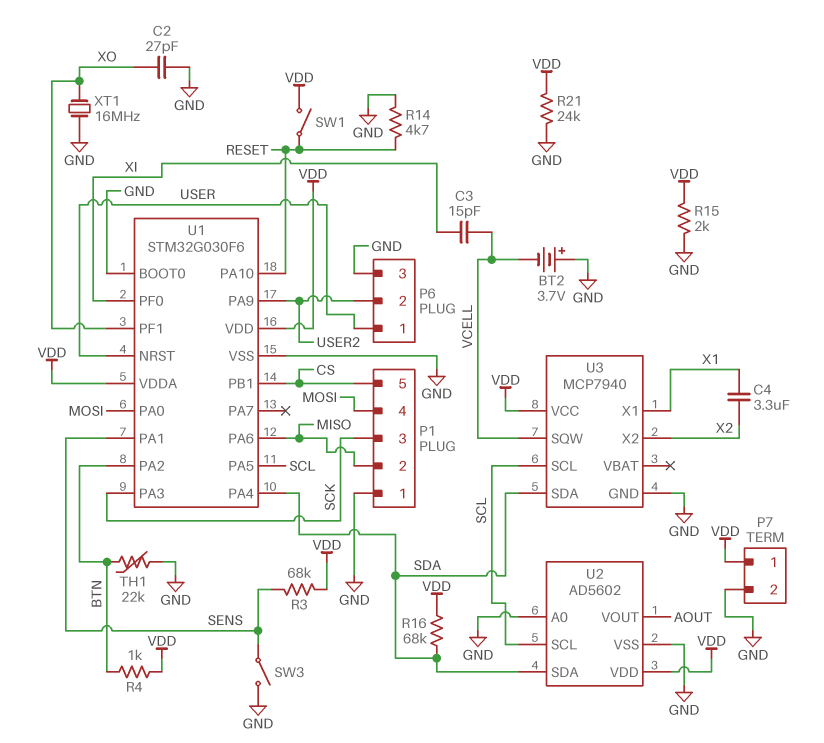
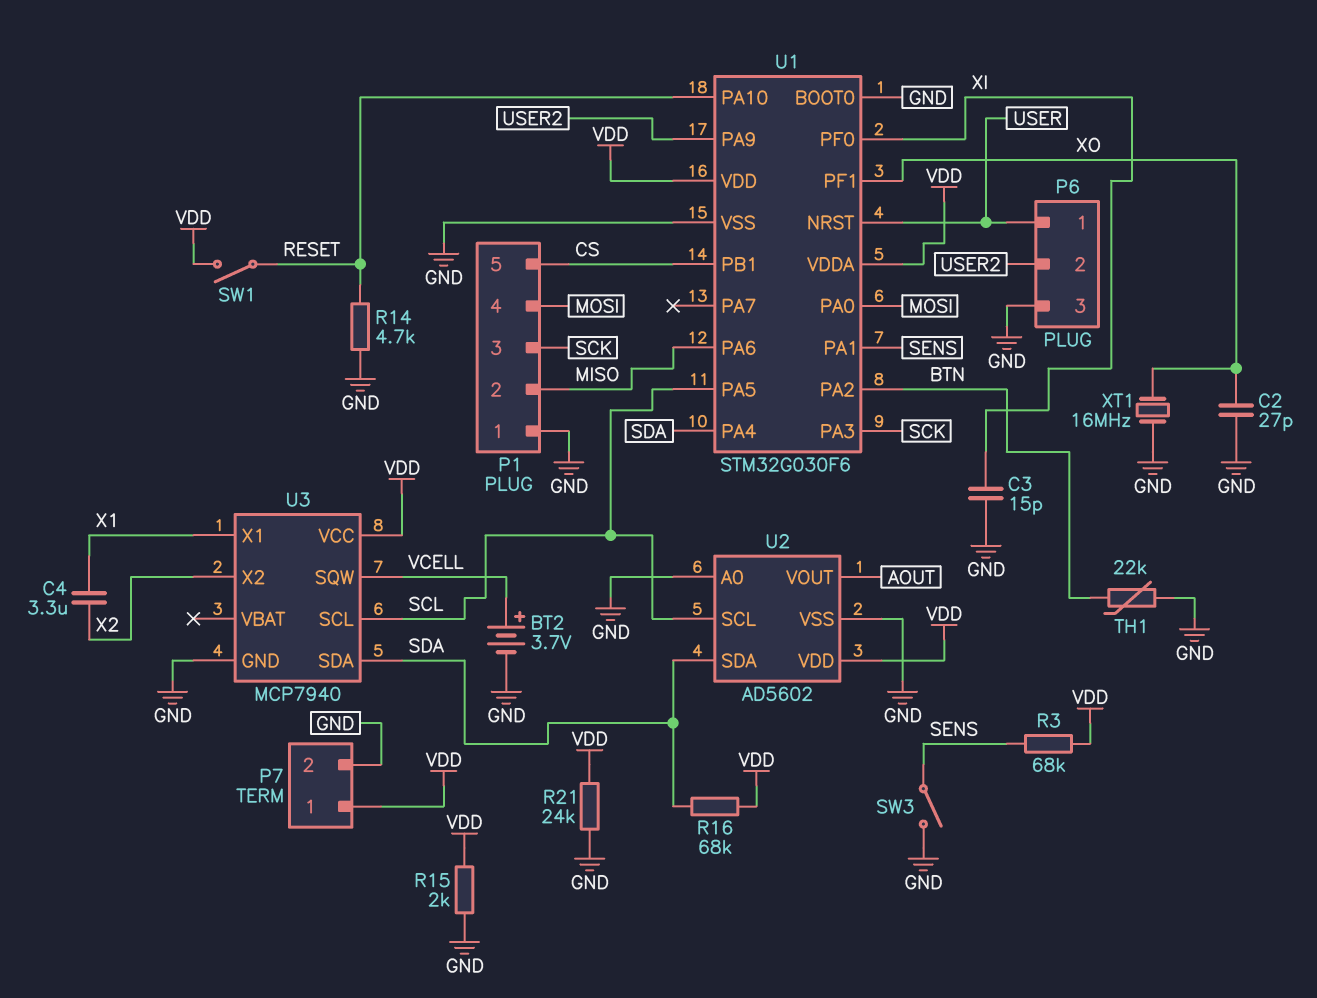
BT2: 3.7V (plus GND, minus VCELL) -> 3.7V (plus VCELL, minus GND)
C3: 15pF (VCELL, XI) -> 15pF (GND, XI)
R4: 1k (BTN, VDD) -> none

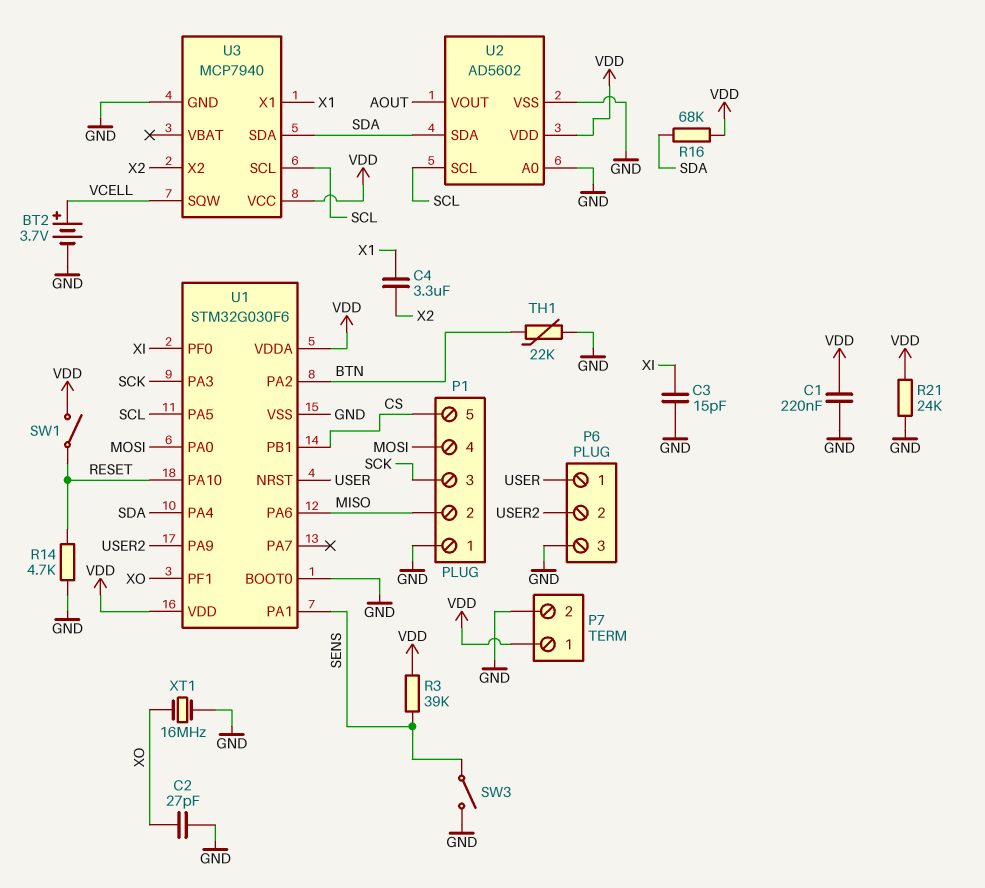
C1: none -> 220nF (GND, VDD)
R3: 68k (SENS, VDD) -> 39k (SENS, VDD)
R15: 2k (GND, VDD) -> none

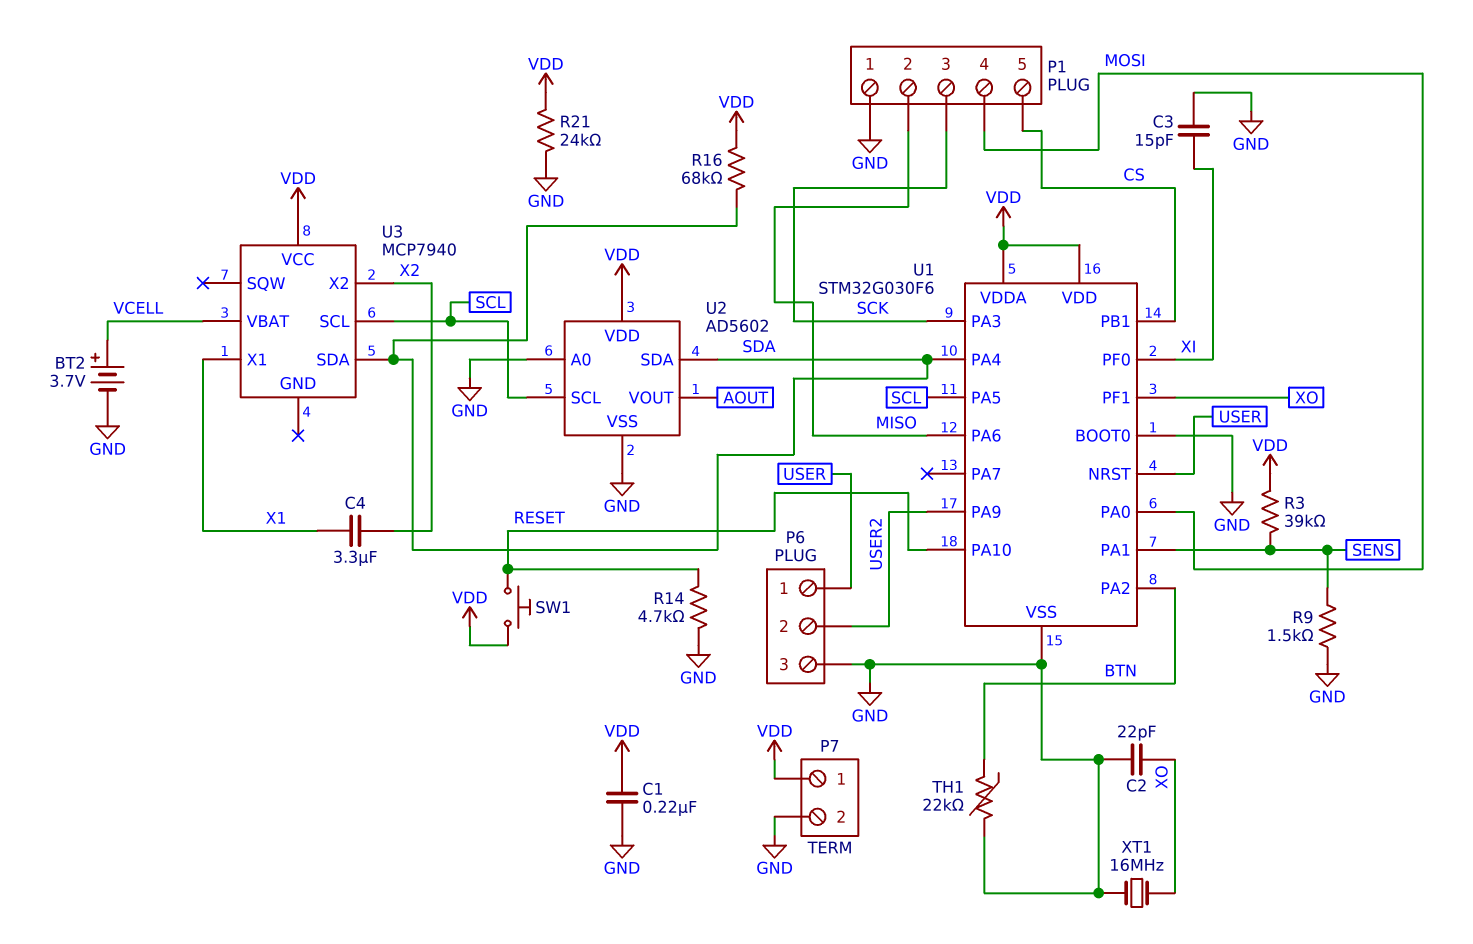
C2: 27pF (GND, XO) -> 22pF (GND, XO)
R9: none -> 1.5k (GND, SENS)
SW1: switch (RESET, VDD) -> button (RESET, VDD)
SW3: switch (GND, SENS) -> none
U3 pin GND: GND -> none
U3 pin SQW: VCELL -> none
U3 pin VBAT: none -> VCELL

